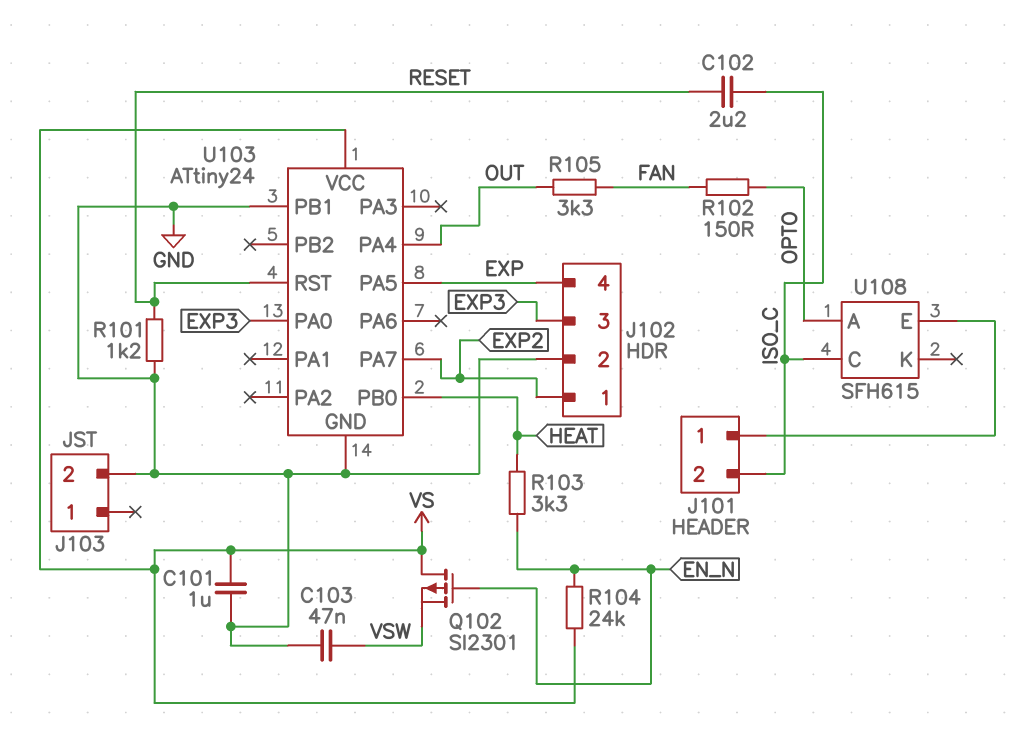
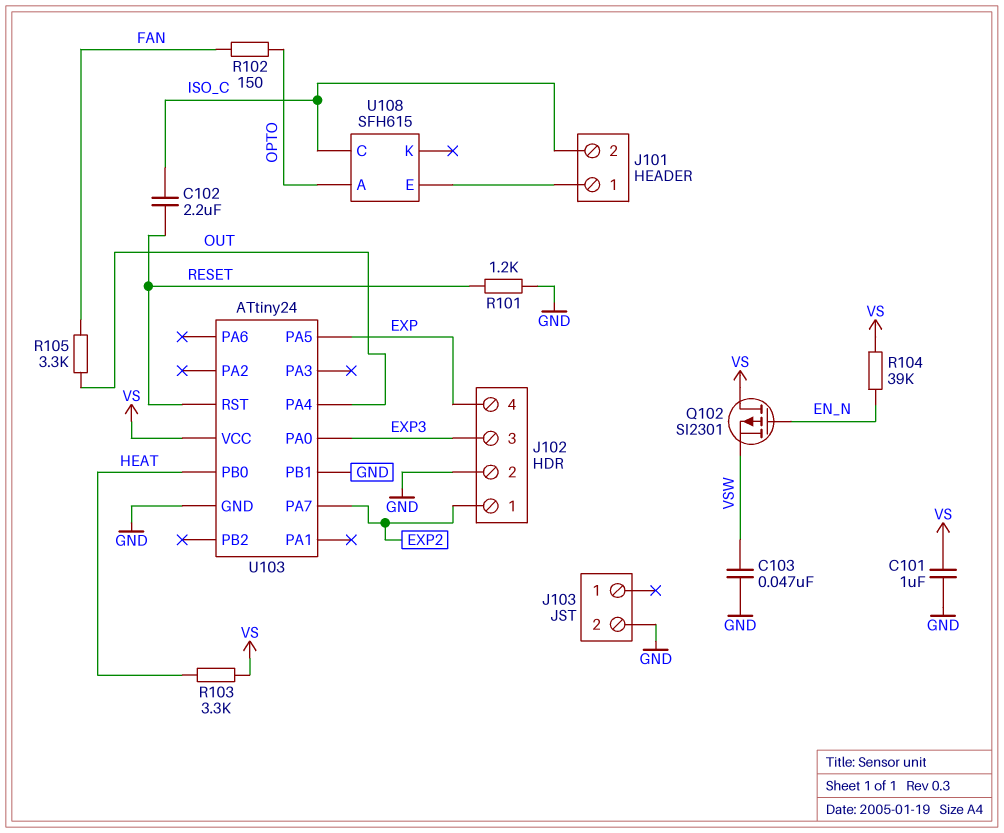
R103: 3.3k (EN_N, HEAT) -> 3.3k (HEAT, VS)
R104: 24k (EN_N, VS) -> 39k (EN_N, VS)

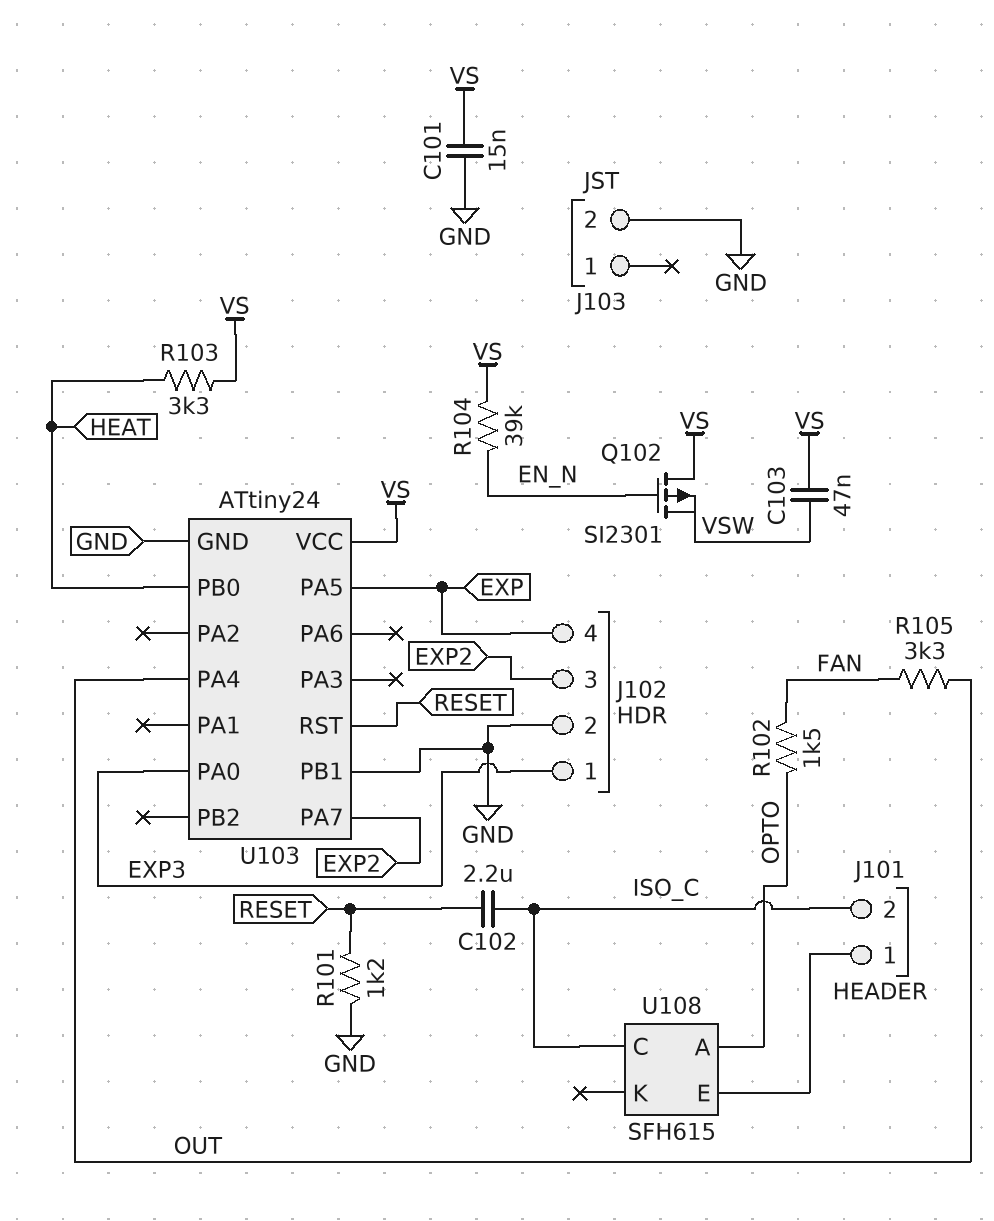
C101: 1uF (GND, VS) -> 15nF (GND, VS)
C103: 47nF (GND, VSW) -> 47nF (VS, VSW)
J102 pin 1: EXP2 -> EXP3
J102 pin 3: EXP3 -> EXP2
R102: 150 (FAN, OPTO) -> 1.5k (FAN, OPTO)

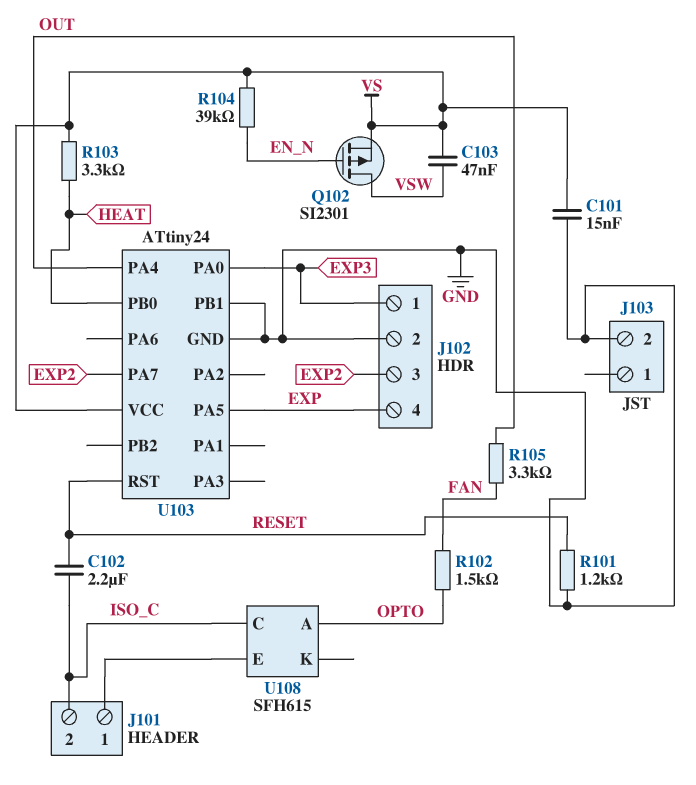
Q102: PMOS SI2301 (G EN_N, D VS, S VSW) -> PMOS SI2301 (G EN_N, D VSW, S VS)

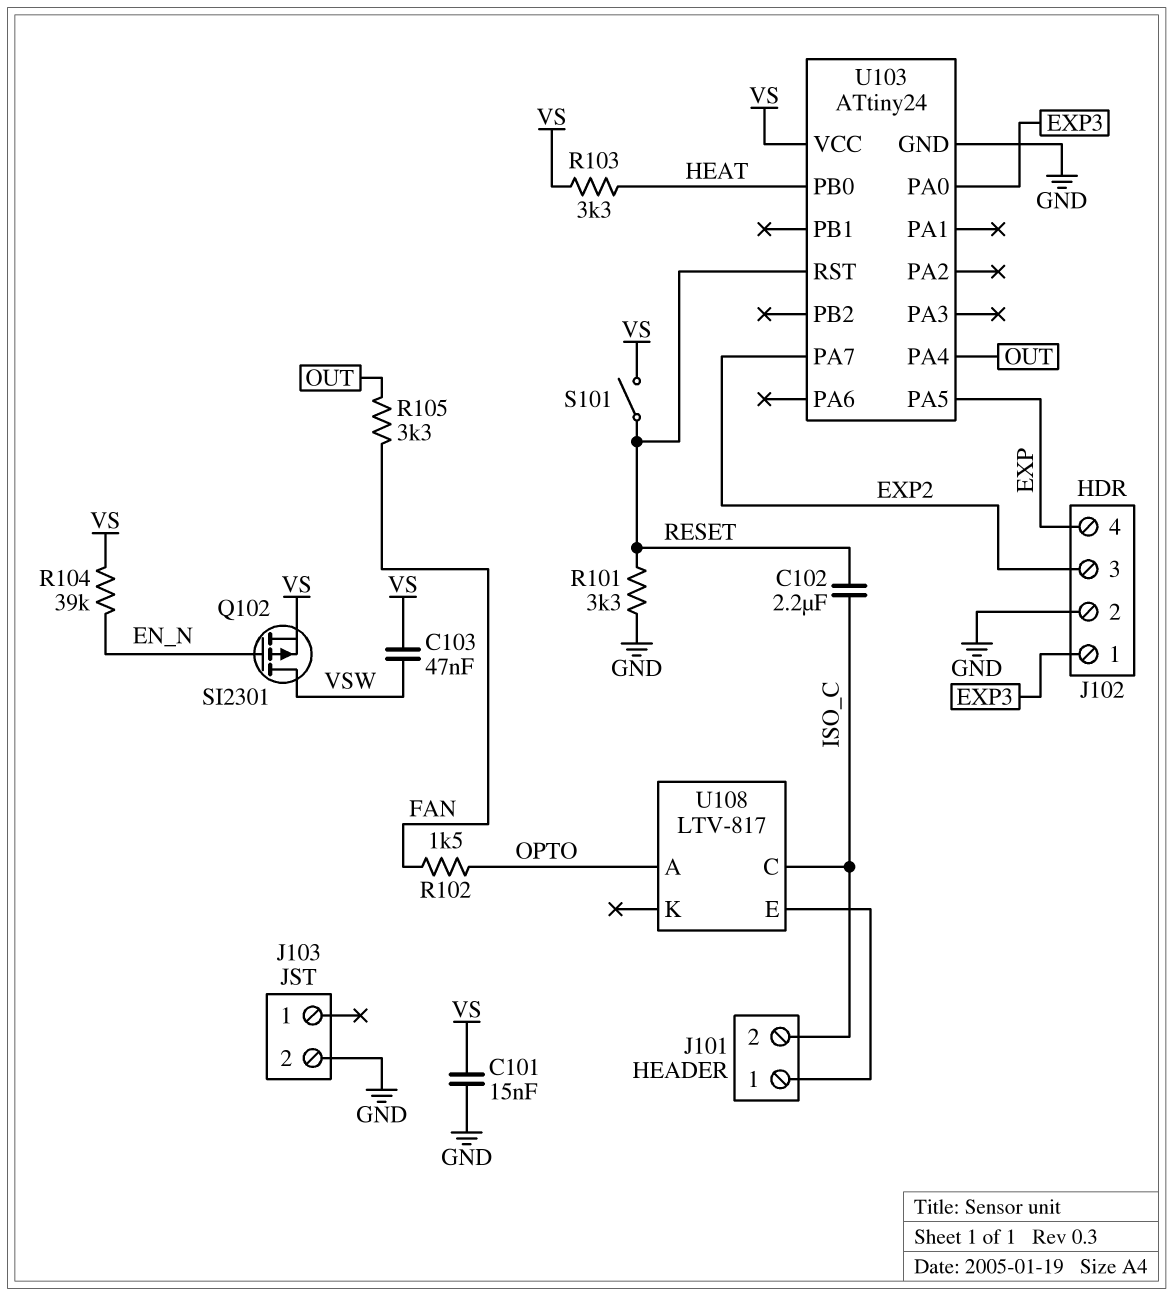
R101: 1.2k (GND, RESET) -> 3.3k (GND, RESET)
S101: none -> switch (RESET, VS)
U103 pin PB1: GND -> none
U108: SFH615 -> LTV-817

